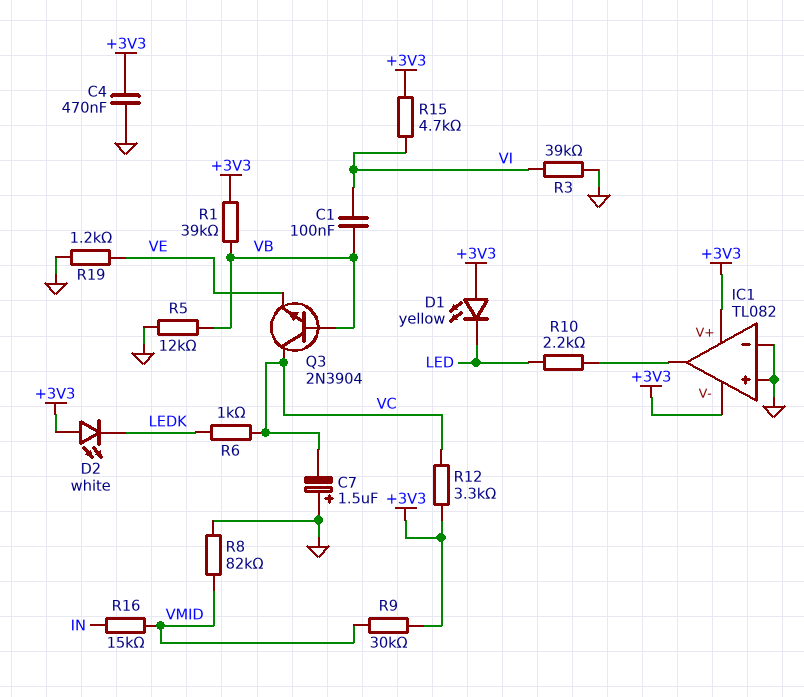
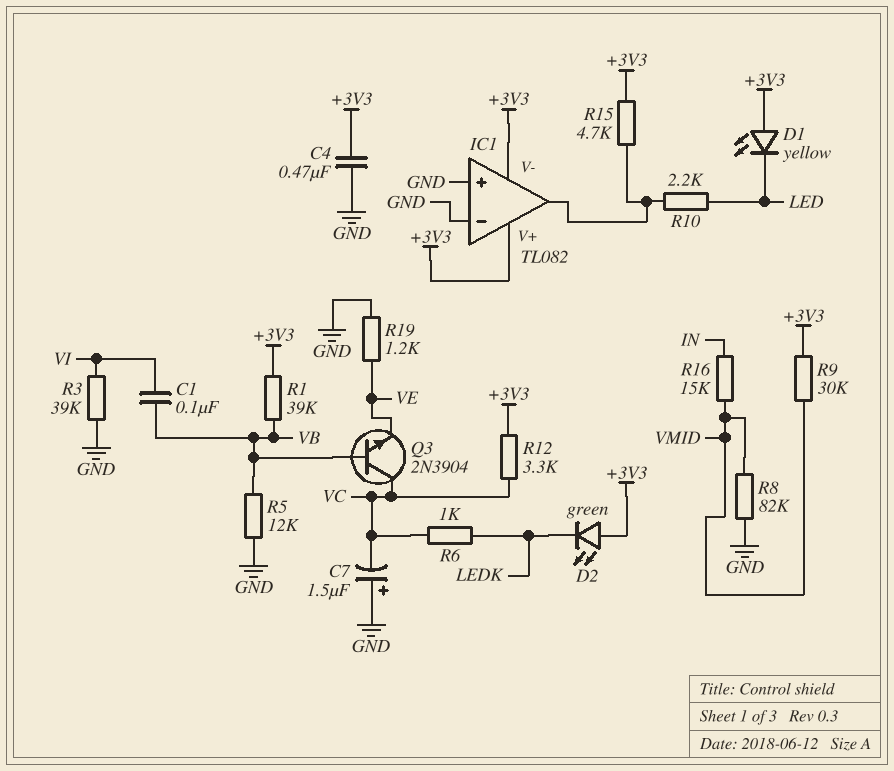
D2: LED white (A +3V3, K LEDK) -> LED green (A +3V3, K LEDK)
R15: 4.7k (+3V3, VI) -> 4.7k (+3V3, IC1/out)

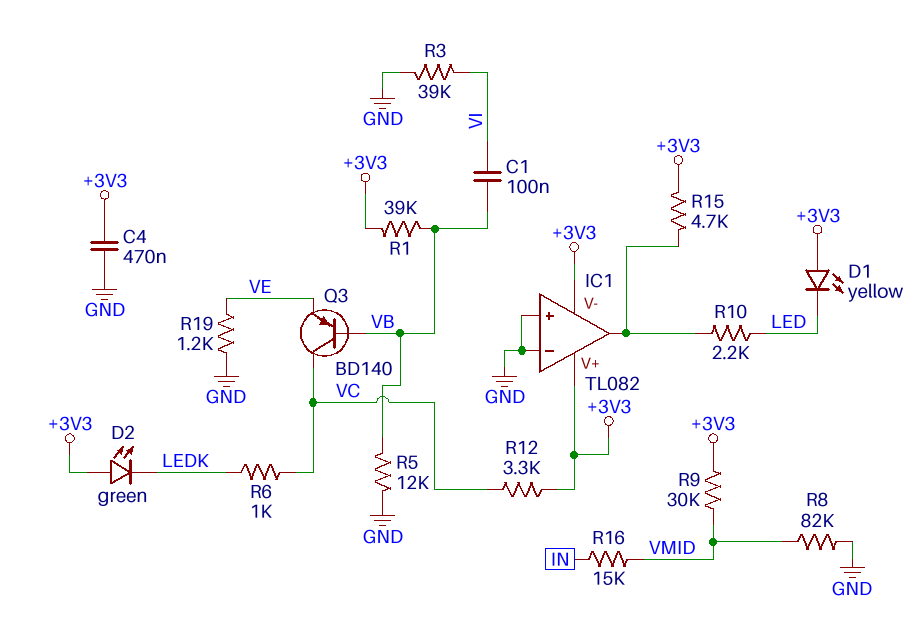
C7: 1.5uF (plus GND, minus VC) -> none
Q3: NPN 2N3904 (B VB, C VC, E VE) -> PNP BD140 (B VB, C VC, E VE)

